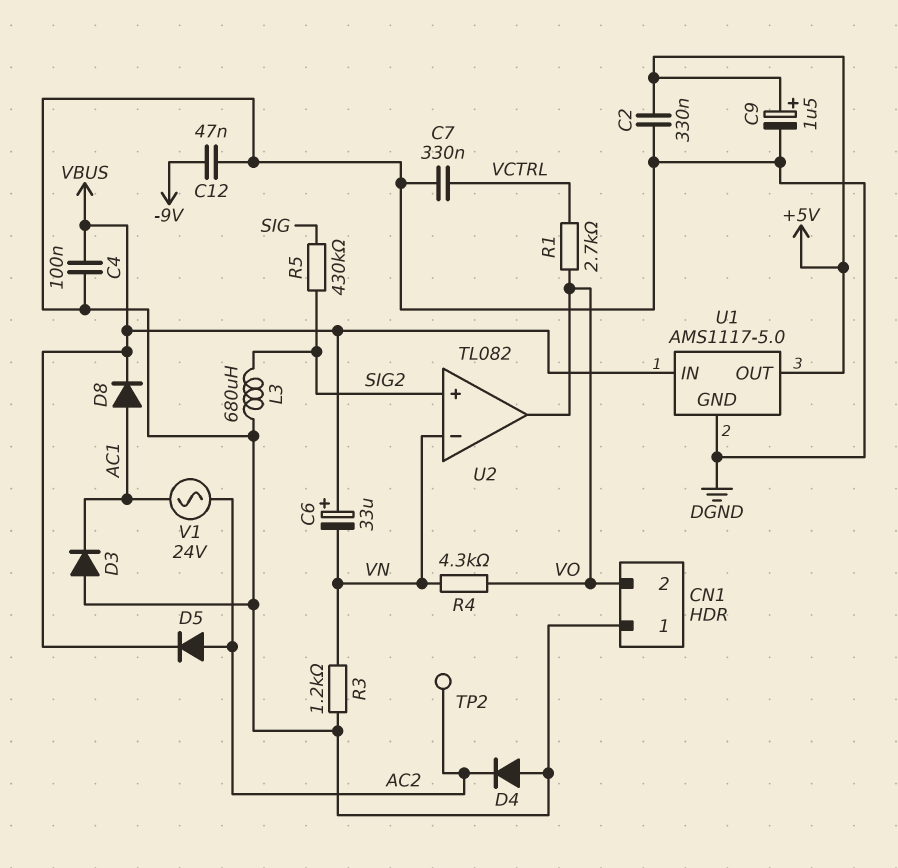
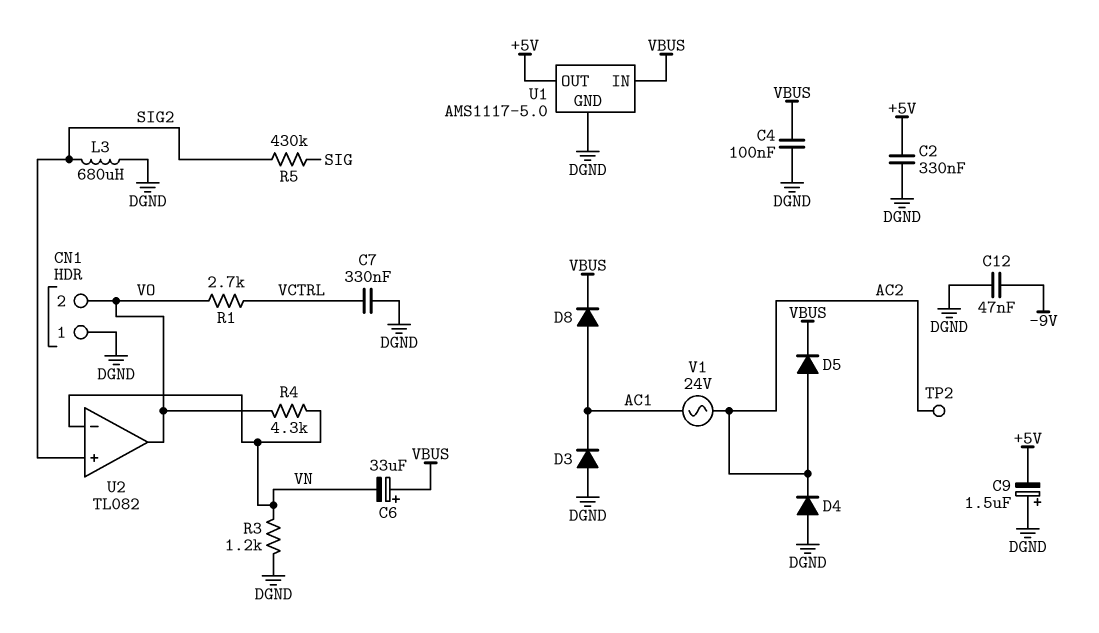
C9: 1.5uF (plus +5V, minus DGND) -> 1.5uF (plus DGND, minus +5V)

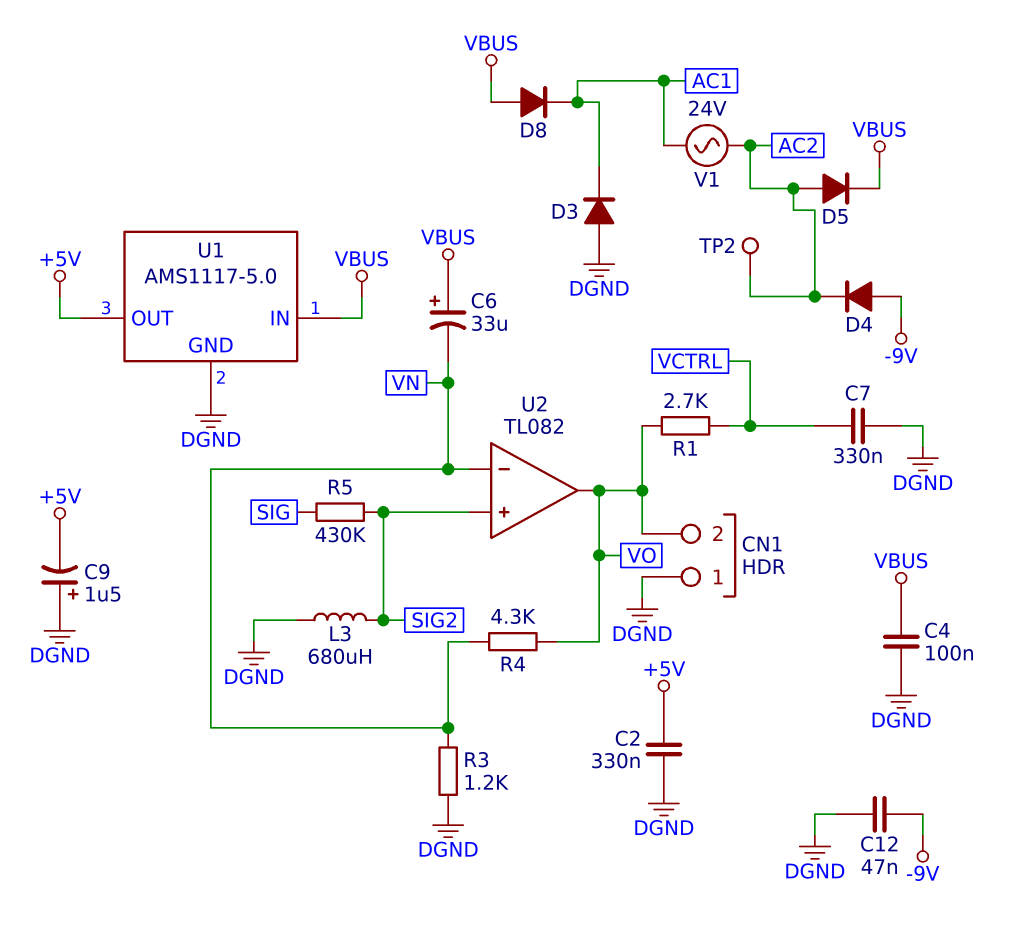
D4: diode (A DGND, K AC2) -> diode (A -9V, K AC2)
D8: diode (A AC1, K VBUS) -> diode (A VBUS, K AC1)

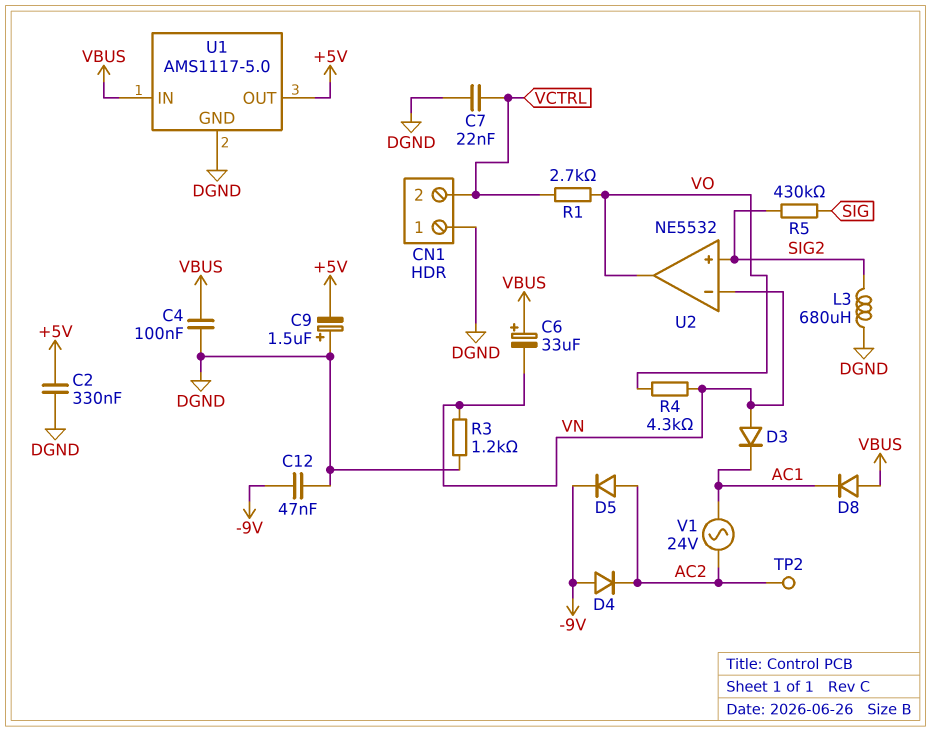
C7: 330nF (DGND, VCTRL) -> 22nF (DGND, VCTRL)
CN1 pin 2: VO -> VCTRL
D3: diode (A DGND, K AC1) -> diode (A VN, K AC1)
D5: diode (A AC2, K VBUS) -> diode (A AC2, K -9V)
U2: TL082 -> NE5532

